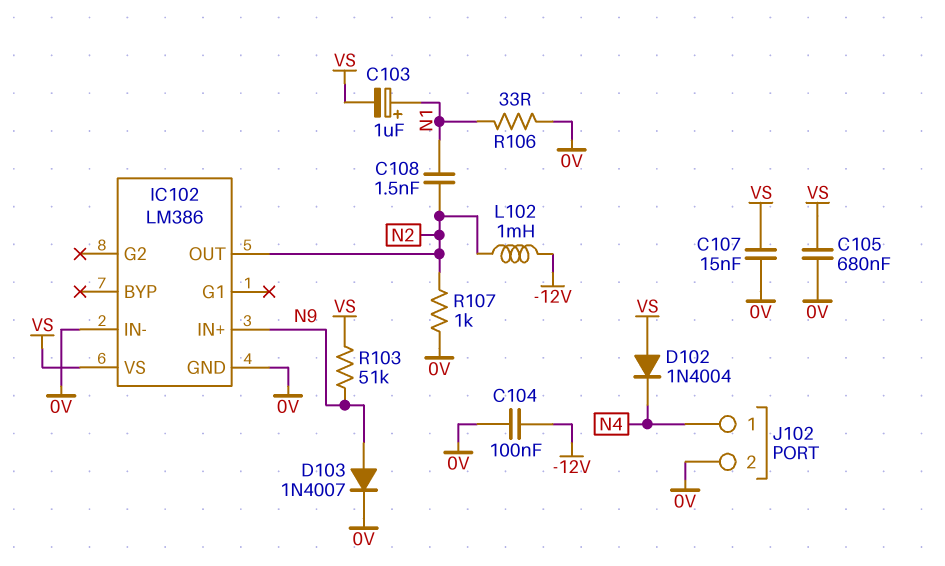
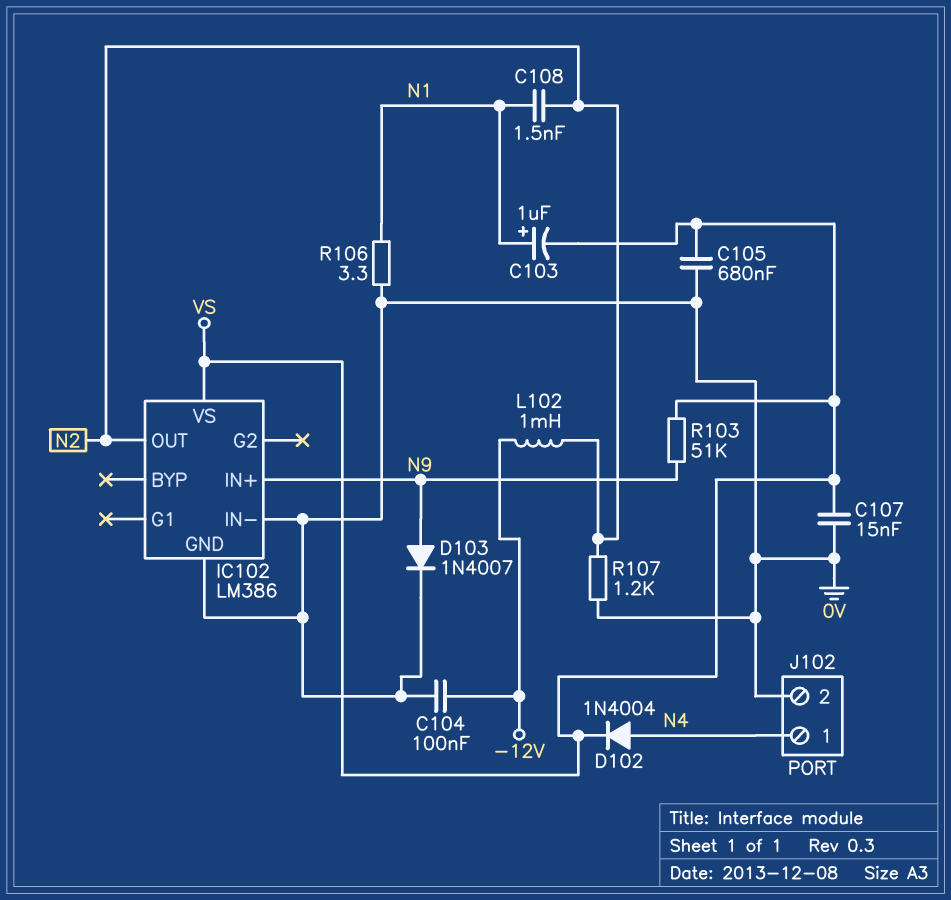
D102: diode 1N4004 (A VS, K N4) -> diode 1N4004 (A N4, K VS)
R106: 33 (0V, N1) -> 3.3 (0V, N1)
R107: 1k (0V, N2) -> 1.2k (0V, N2)

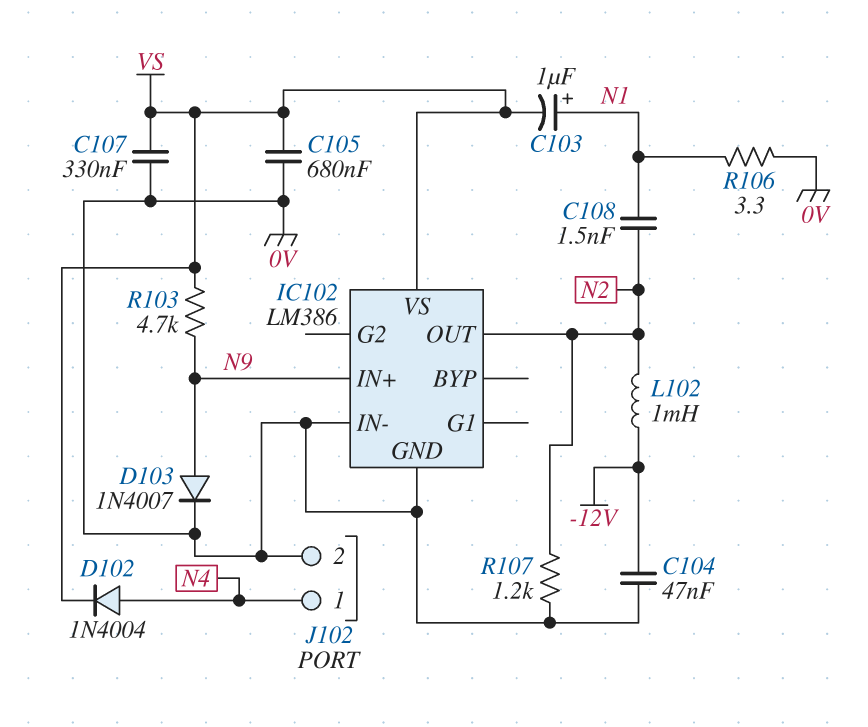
C104: 100nF (-12V, 0V) -> 47nF (-12V, 0V)
C107: 15nF (0V, VS) -> 330nF (0V, VS)
R103: 51k (N9, VS) -> 4.7k (N9, VS)

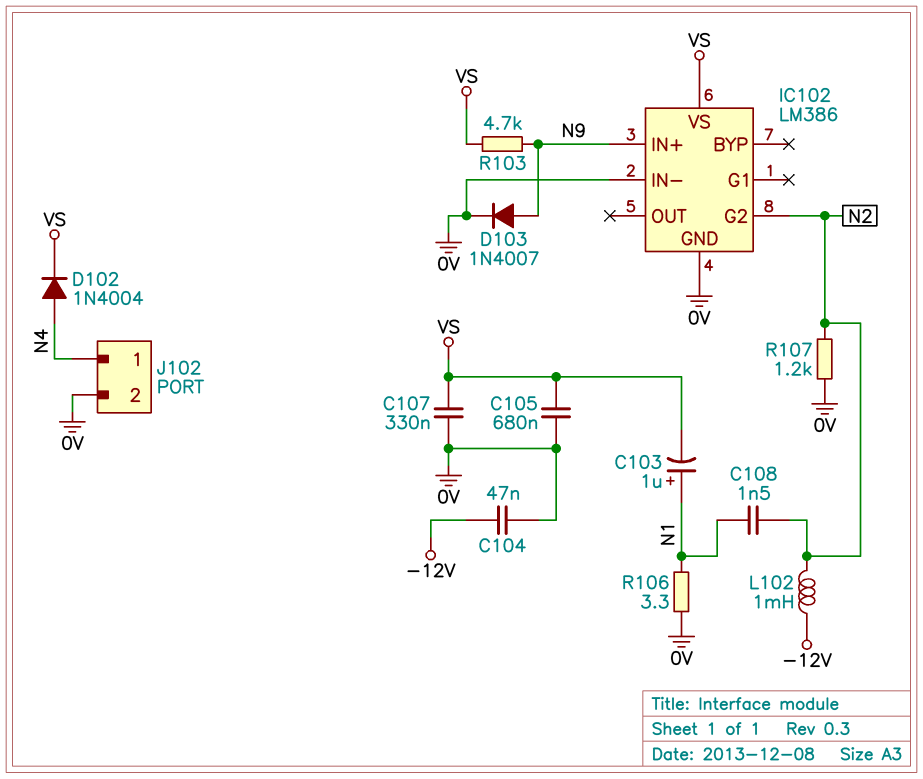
IC102 pin G2: none -> N2
IC102 pin OUT: N2 -> none

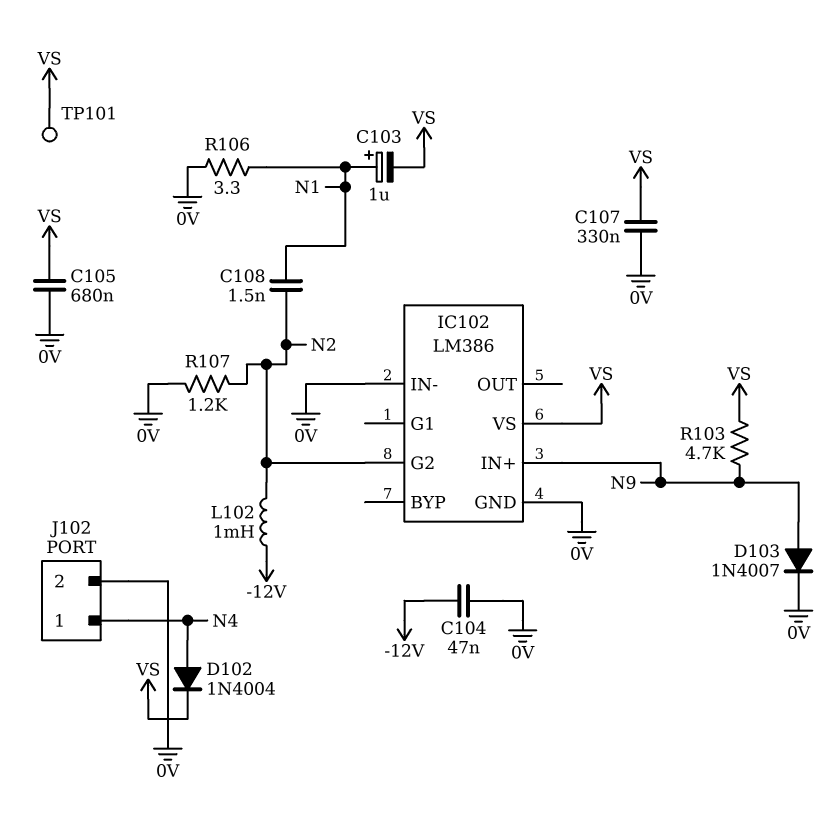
TP101: none -> test point (VS)

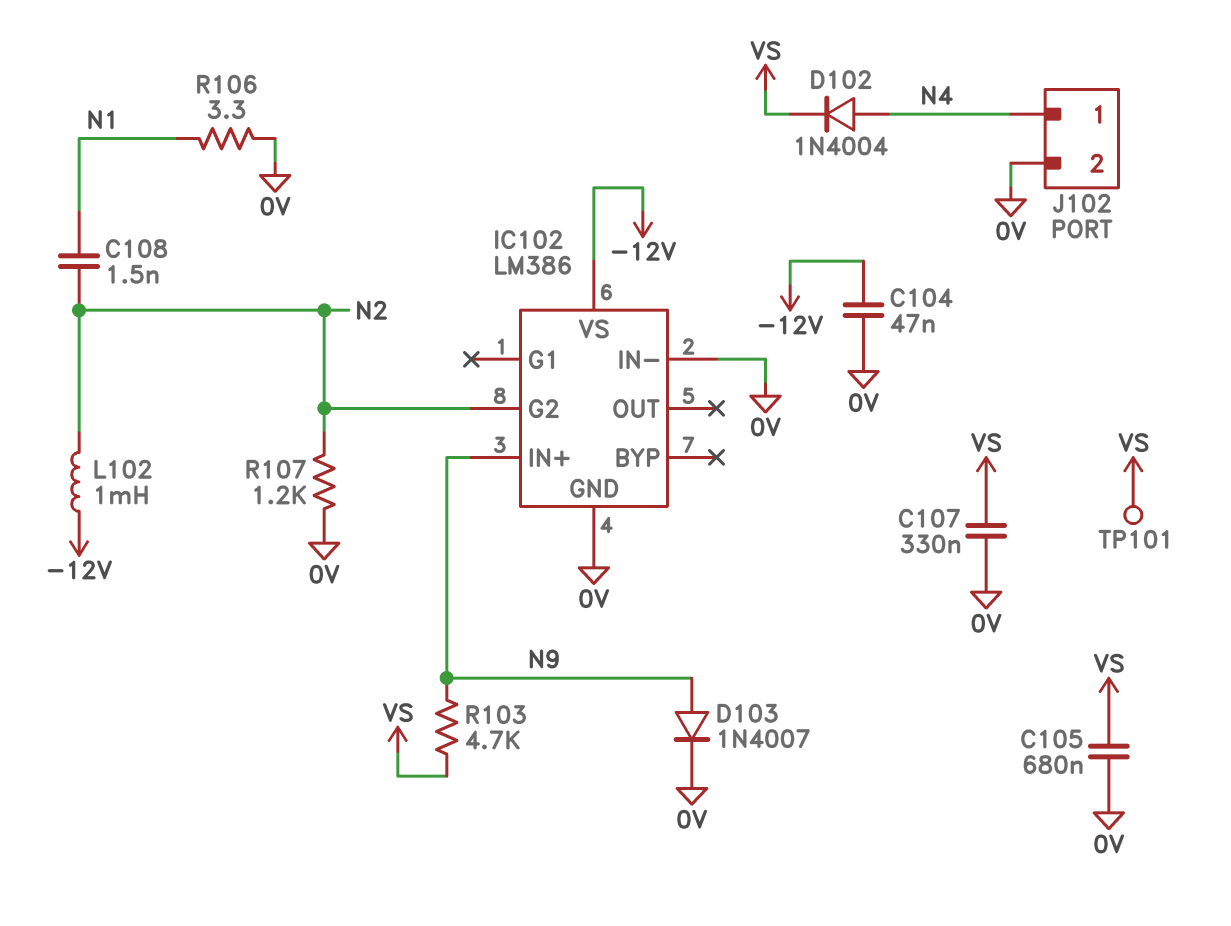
C103: 1uF (plus N1, minus VS) -> none
IC102 pin VS: VS -> -12V

